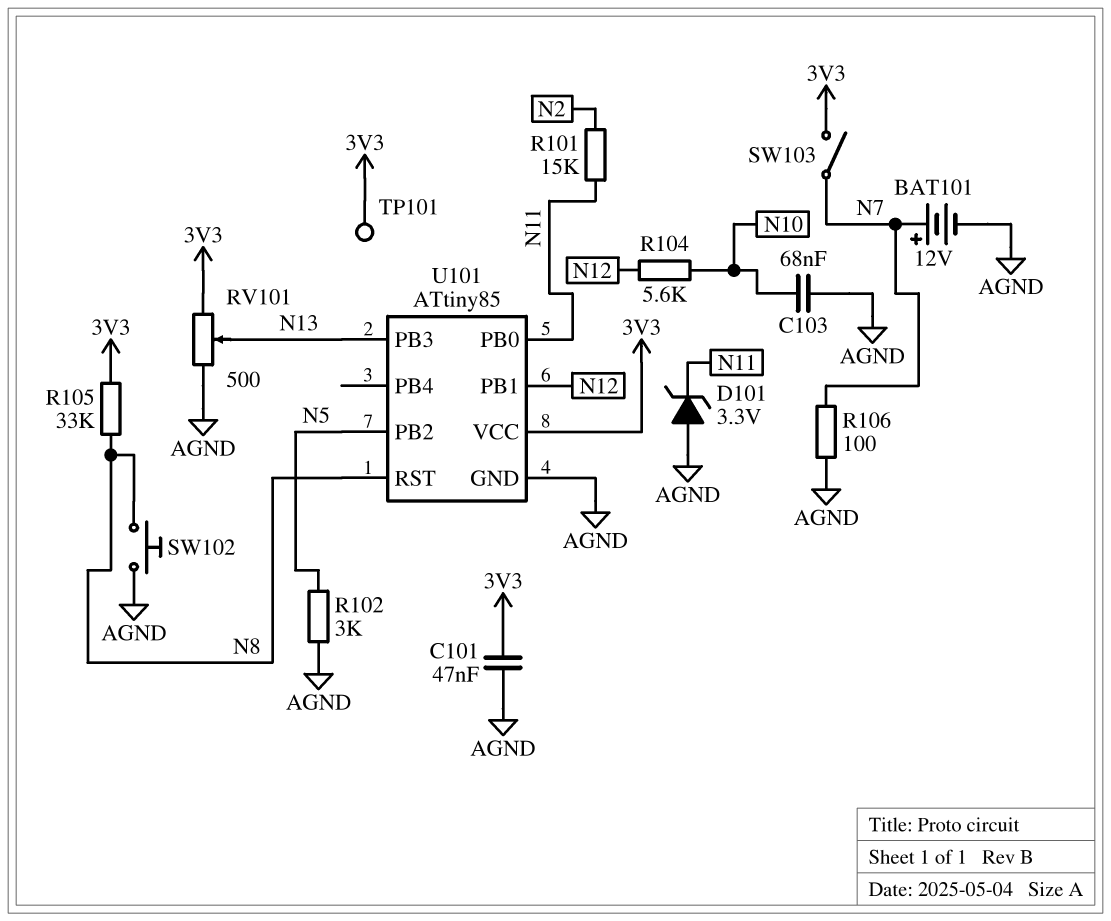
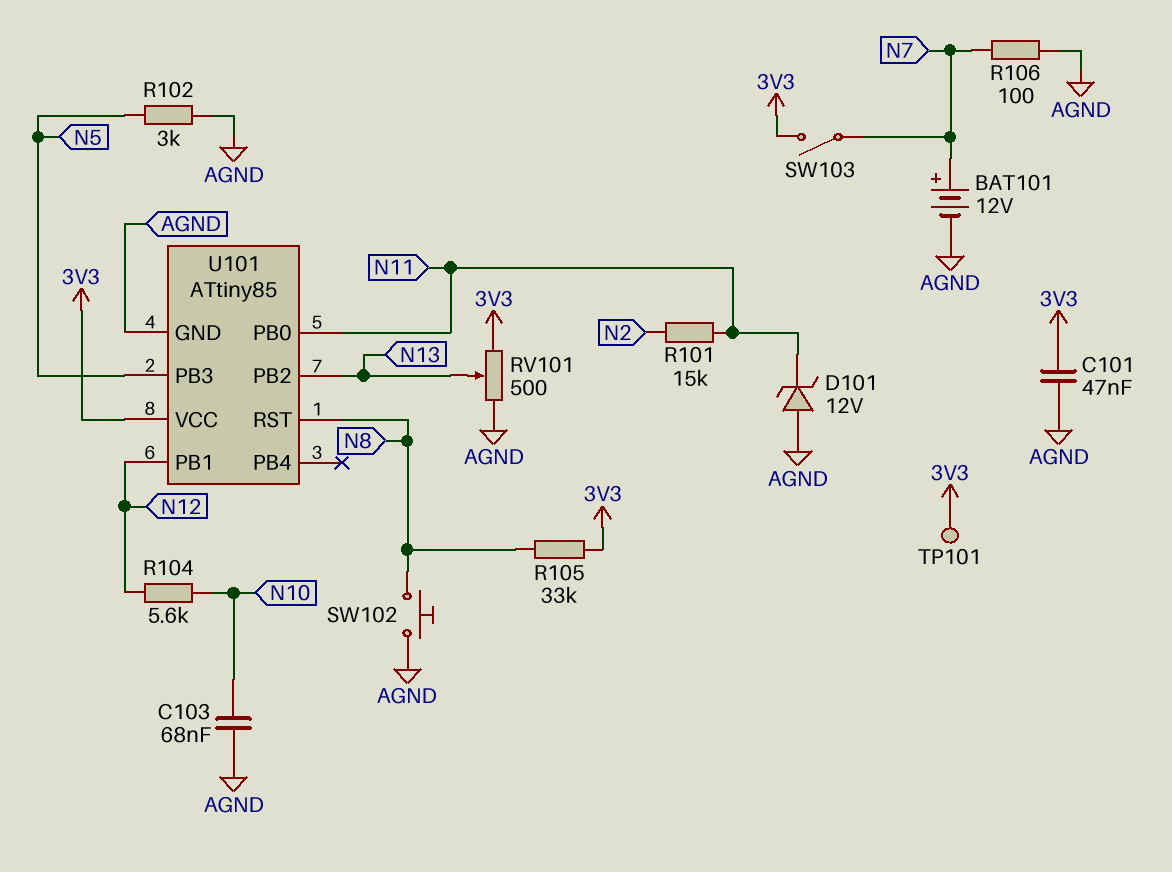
D101: zener 3.3V (A AGND, K N11) -> zener 12V (A AGND, K N11)
U101 pin PB2: N5 -> N13
U101 pin PB3: N13 -> N5

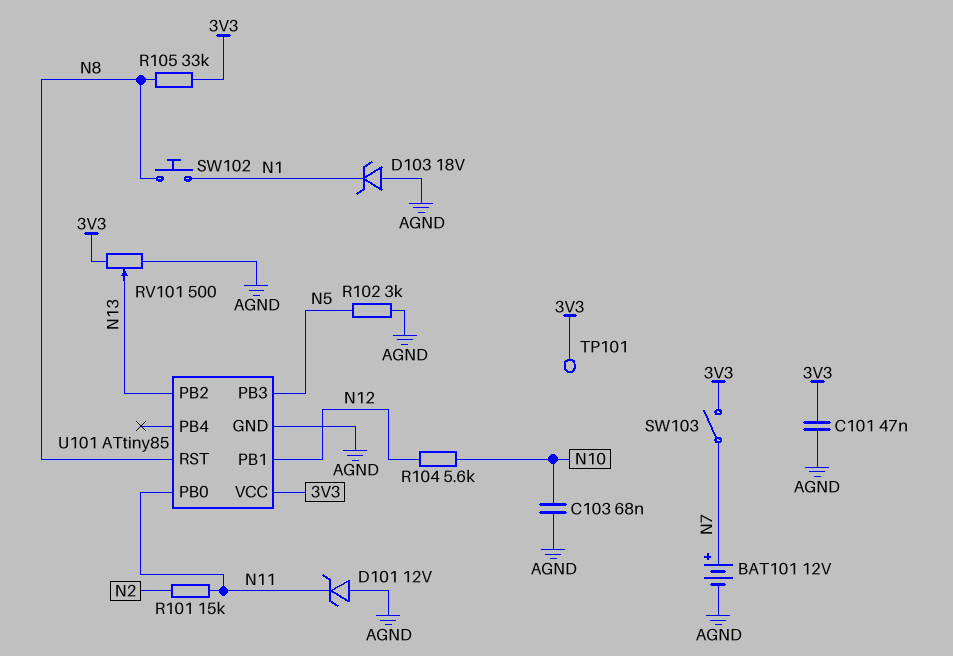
D103: none -> zener 18V (A AGND, K N1)
R106: 100 (AGND, N7) -> none
SW102: button (AGND, N8) -> button (N1, N8)

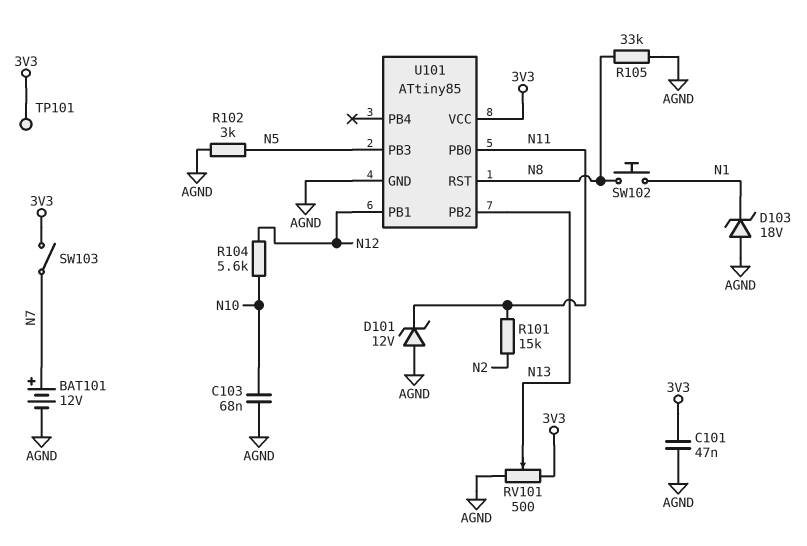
R105: 33k (3V3, N8) -> 33k (AGND, N8)

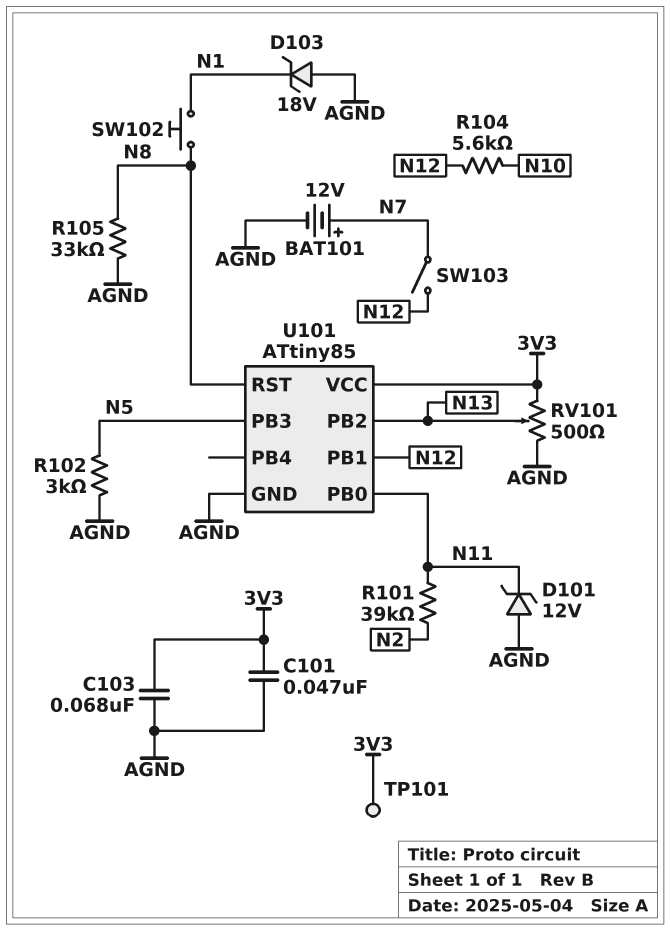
C103: 68nF (AGND, N10) -> 68nF (3V3, AGND)
R101: 15k (N2, N11) -> 39k (N2, N11)
SW103: switch (3V3, N7) -> switch (N7, N12)

